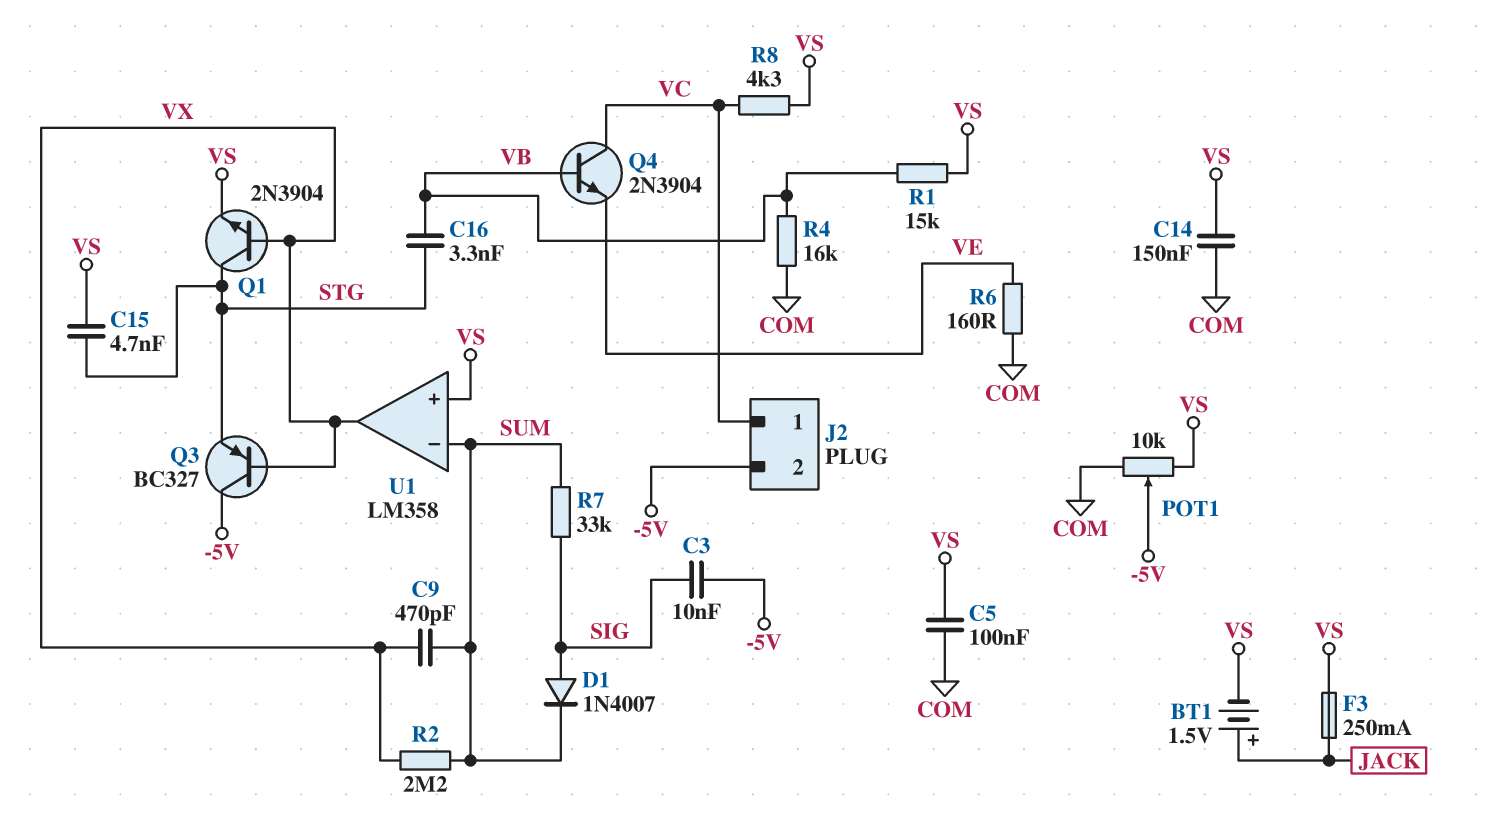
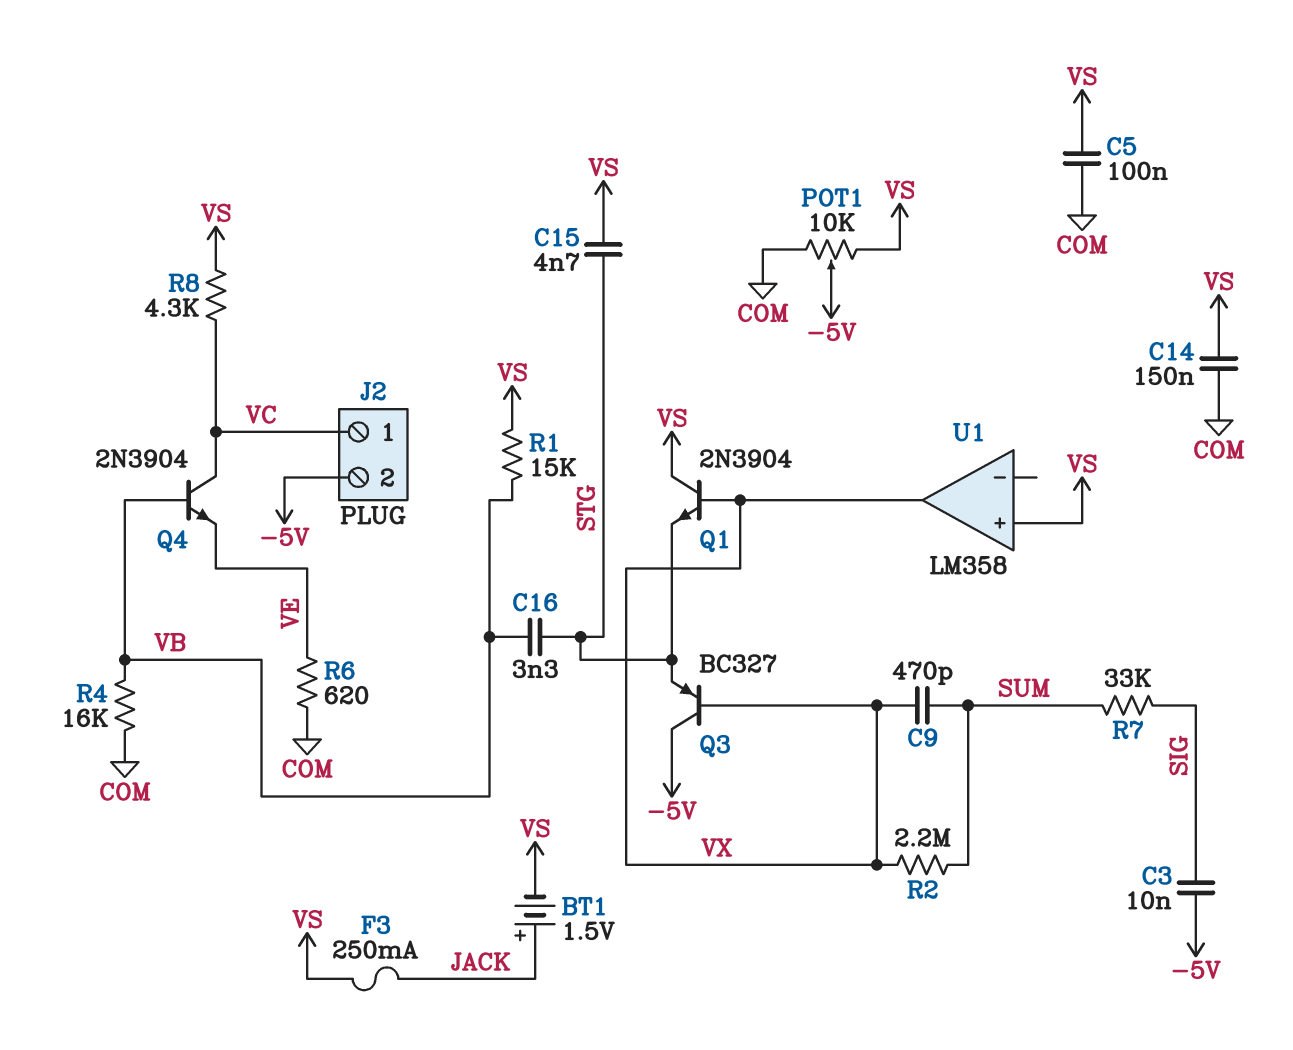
D1: diode 1N4007 (A SIG, K SUM) -> none
Q1: NPN 2N3904 (B VX, C STG, E VS) -> NPN 2N3904 (B VX, C VS, E STG)
R6: 160 (COM, VE) -> 620 (COM, VE)
U1 pin in-: SUM -> none

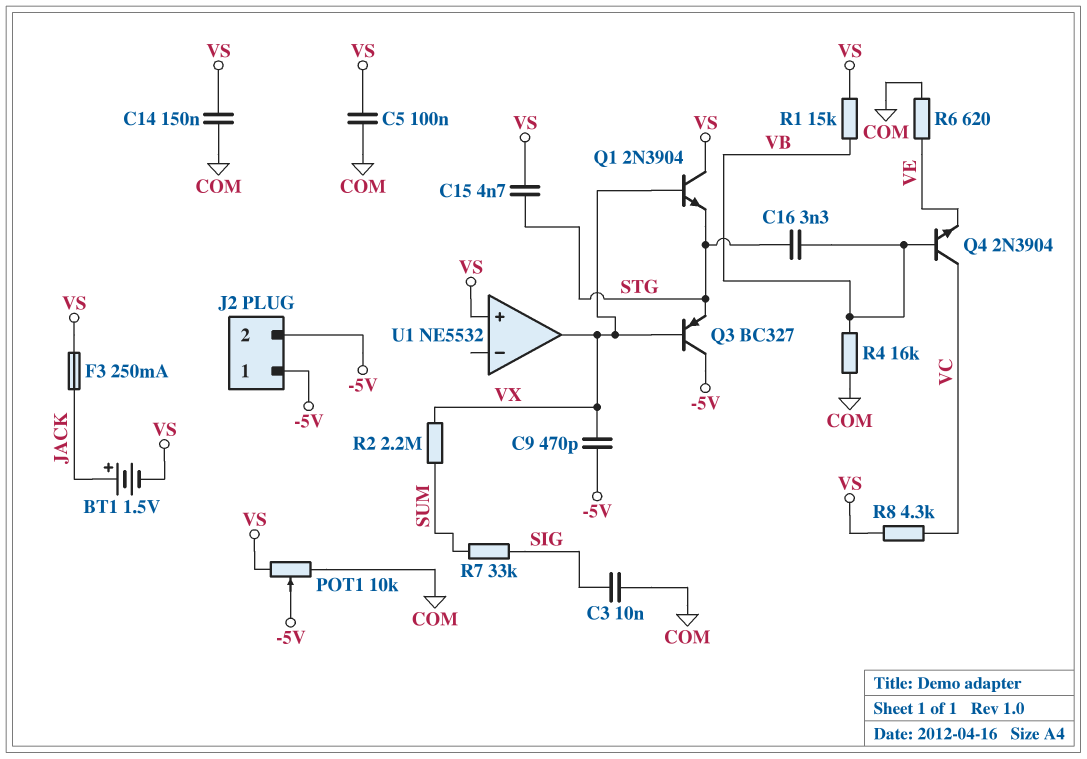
C3: 10nF (-5V, SIG) -> 10nF (COM, SIG)
C9: 470pF (SUM, VX) -> 470pF (-5V, VX)
J2 pin 1: VC -> -5V
U1: LM358 -> NE5532

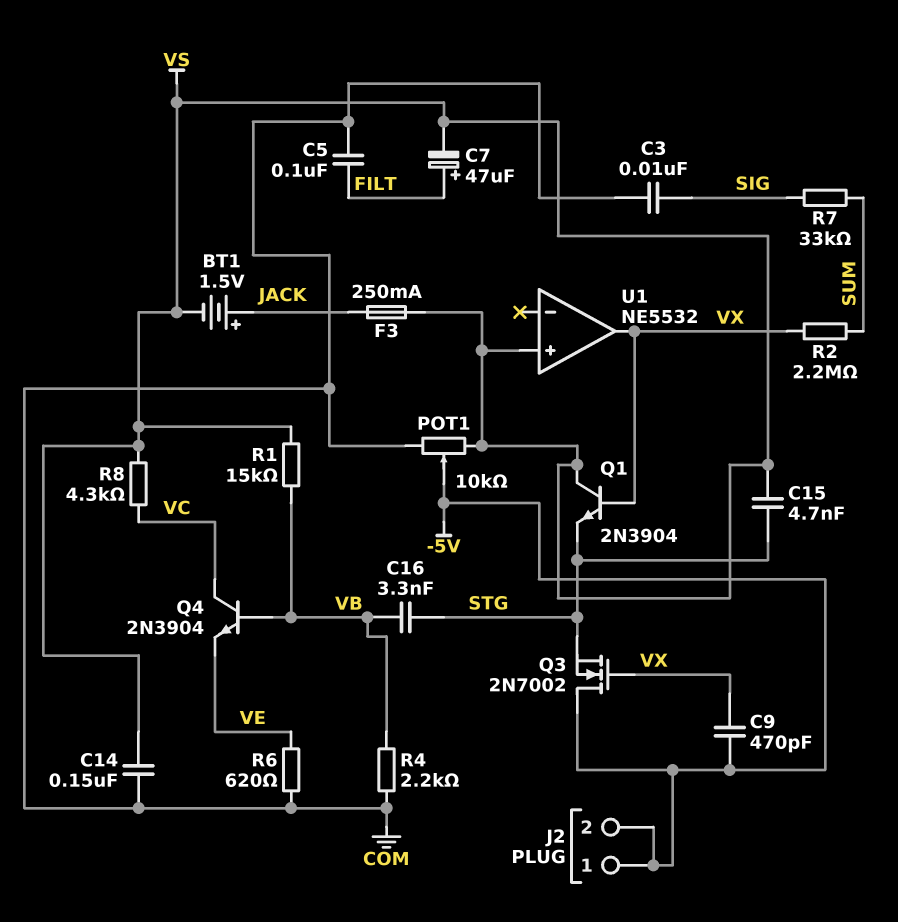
C5: 100nF (COM, VS) -> 100nF (COM, FILT)
C7: none -> 47uF (plus FILT, minus VS)
Q3: PNP BC327 (B VX, C -5V, E STG) -> NMOS 2N7002 (G VX, D -5V, S STG)
R4: 16k (COM, VB) -> 2.2k (COM, VB)

